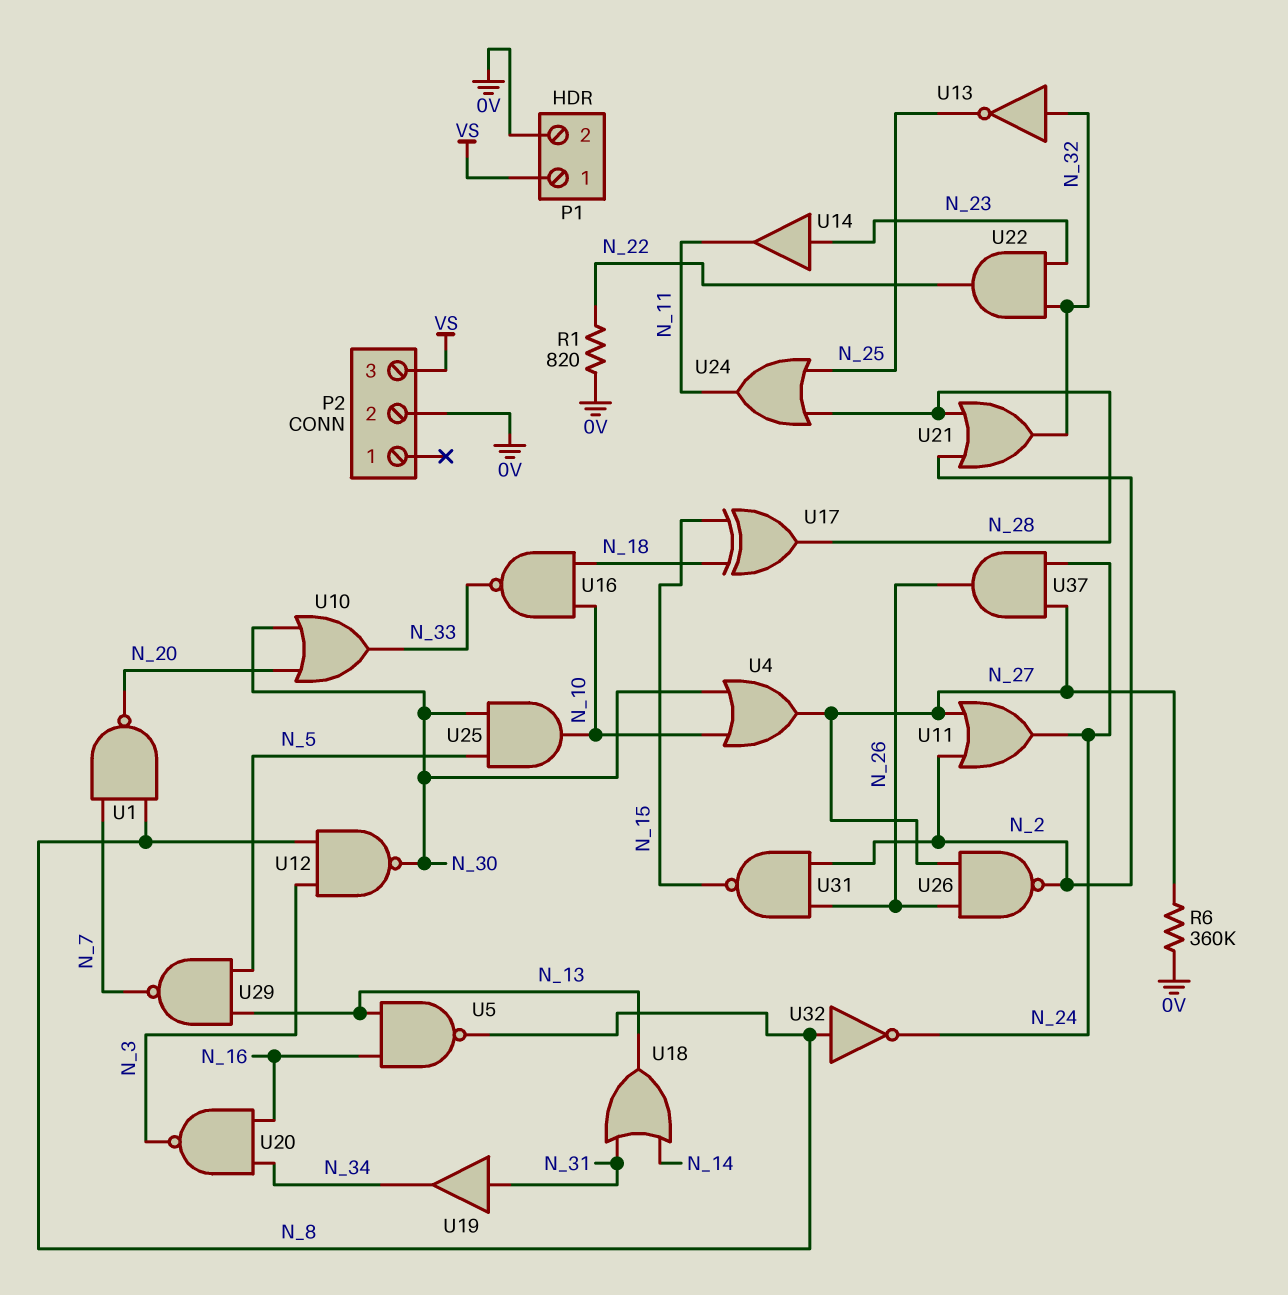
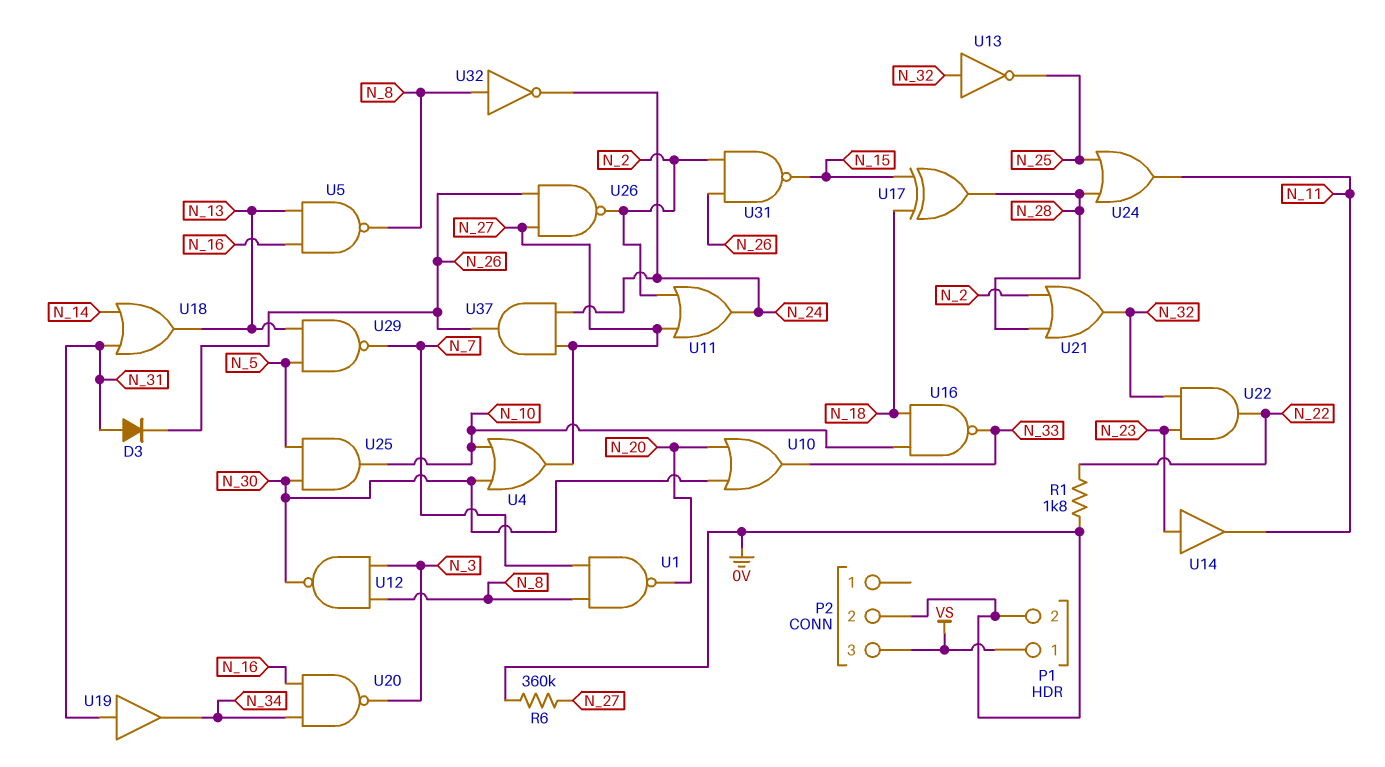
D3: none -> diode (A N_31, K N_26)
R1: 820 (0V, N_22) -> 1.8k (0V, N_22)

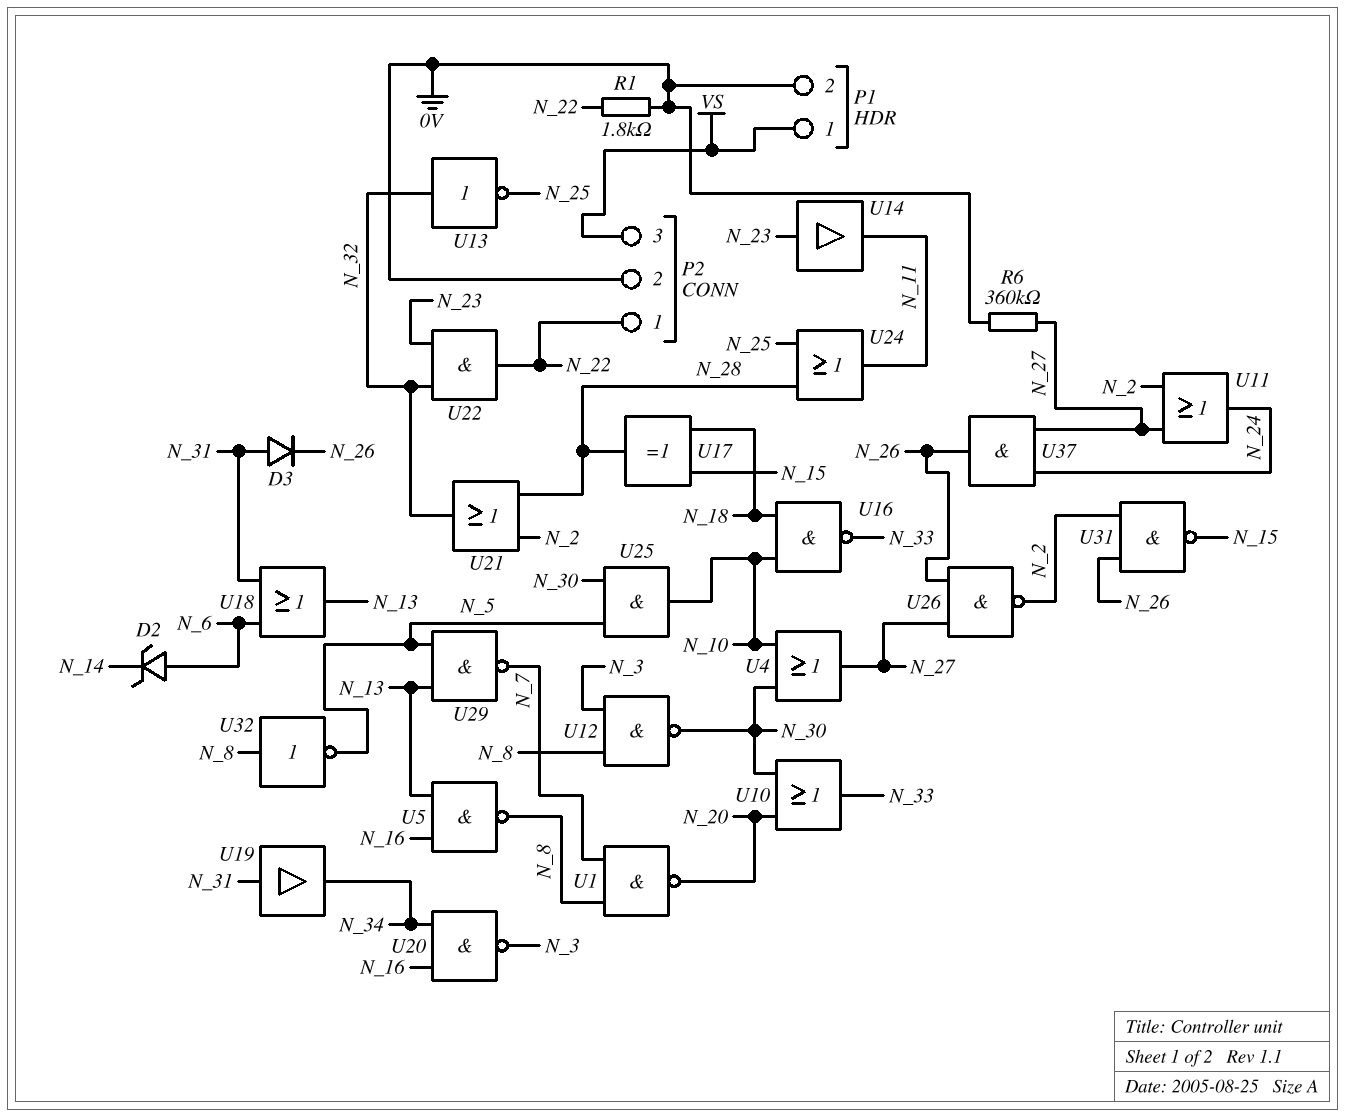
D2: none -> zener (A N_6, K N_14)
P2 pin 1: none -> N_22
U18: OR (in N_14, in N_31, out N_13) -> OR (in N_6, in N_31, out N_13)
U32: NOT (in N_8, out N_24) -> NOT (in N_8, out N_5)

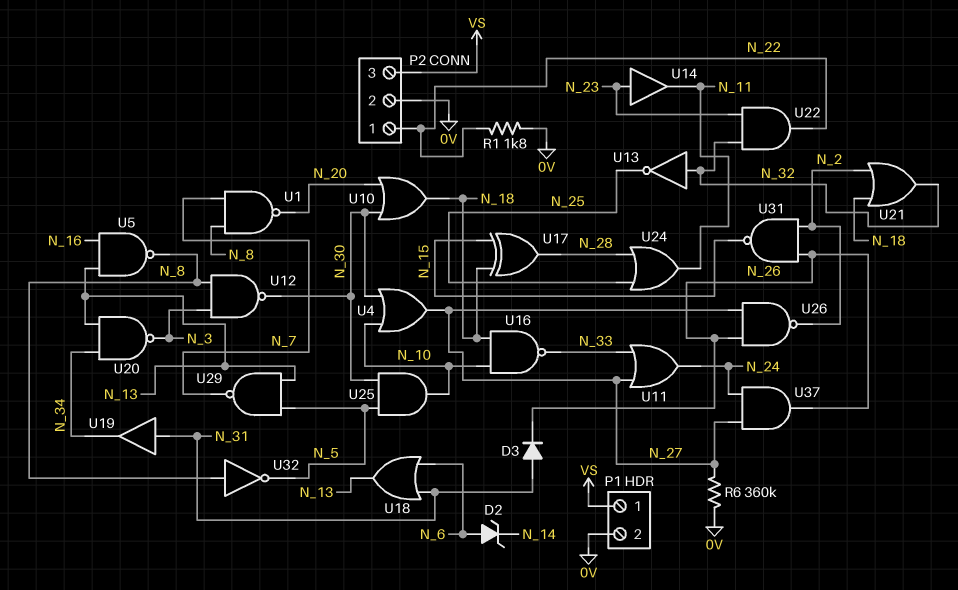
U10: OR (in N_20, in N_30, out N_33) -> OR (in N_20, in N_30, out N_18)
U11: OR (in N_2, in N_27, out N_24) -> OR (in N_27, in N_33, out N_24)
U20: NAND (in N_16, in N_34, out N_3) -> NAND (in N_13, in N_34, out N_3)
U21: OR (in N_2, in N_28, out N_32) -> OR (in N_2, in N_18, out N_32)

